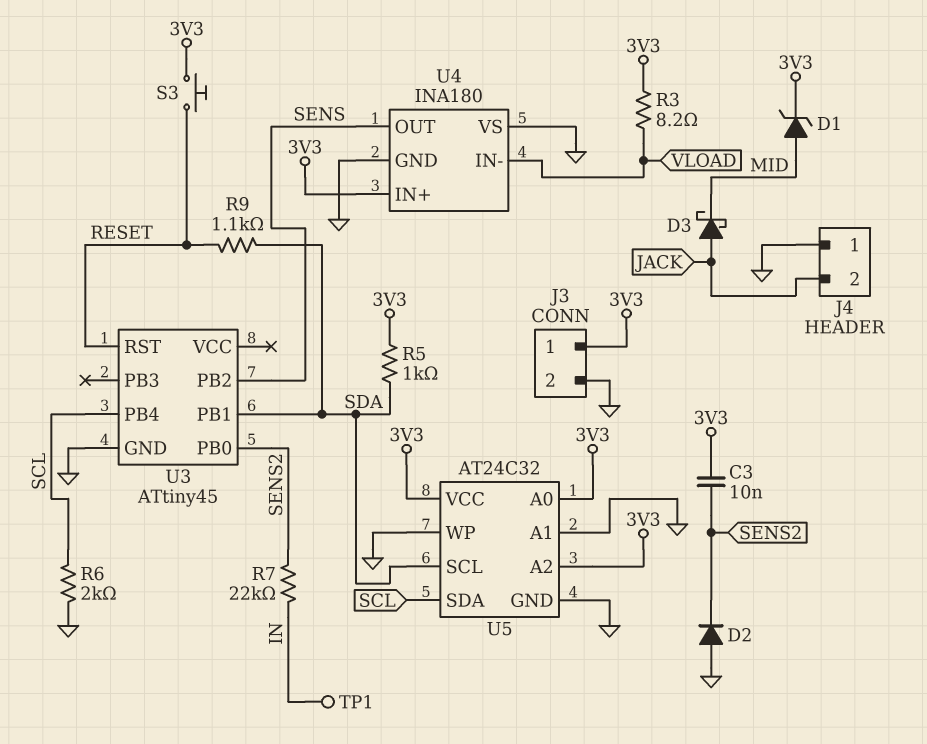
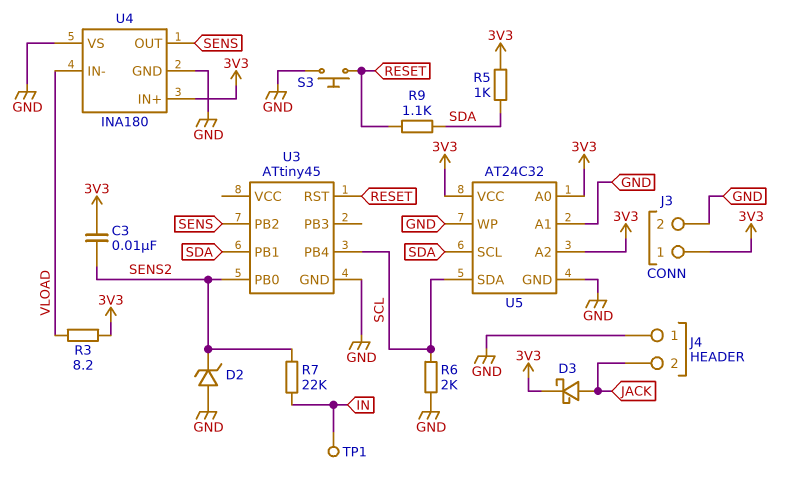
D1: zener (A MID, K 3V3) -> none
D2: diode (A GND, K SENS2) -> zener (A GND, K SENS2)
D3: schottky (A JACK, K MID) -> schottky (A JACK, K 3V3)
S3: button (3V3, RESET) -> button (GND, RESET)

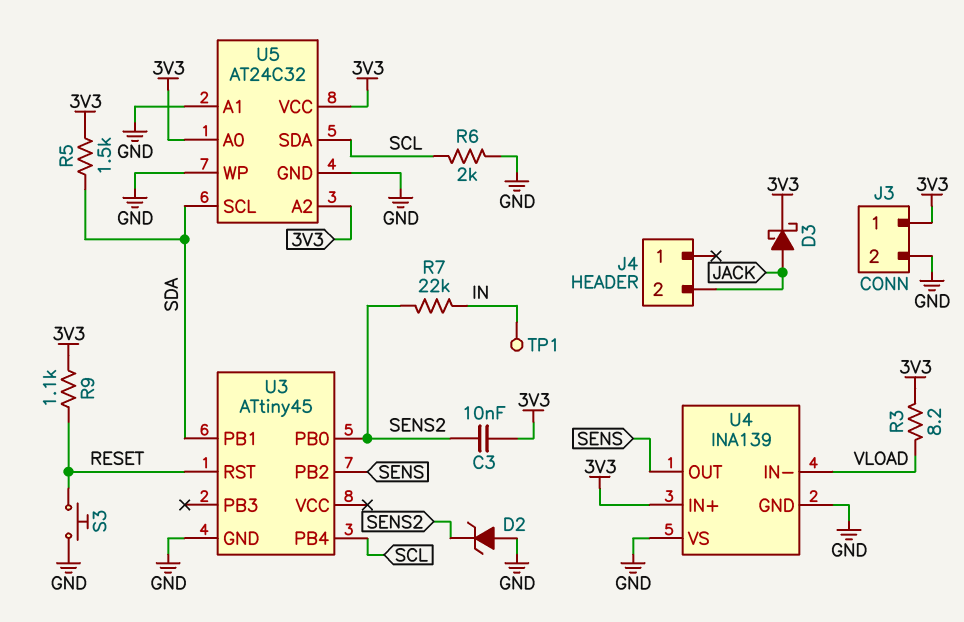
J4 pin 1: GND -> none
R5: 1k (3V3, SDA) -> 1.5k (3V3, SDA)
R9: 1.1k (RESET, SDA) -> 1.1k (3V3, RESET)
U4: INA180 -> INA139

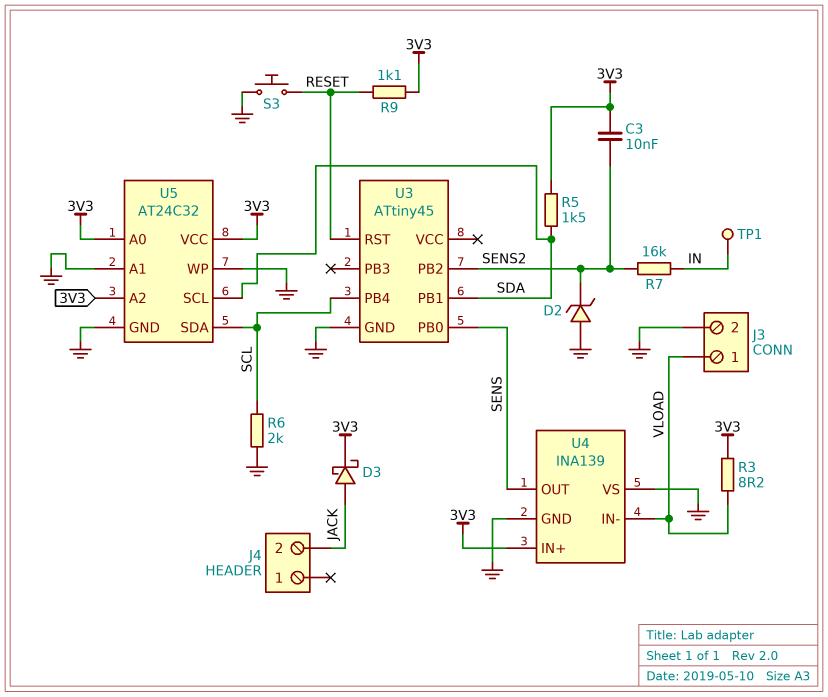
J3 pin 1: 3V3 -> VLOAD
R7: 22k (IN, SENS2) -> 16k (IN, SENS2)
U3 pin PB0: SENS2 -> SENS
U3 pin PB2: SENS -> SENS2

